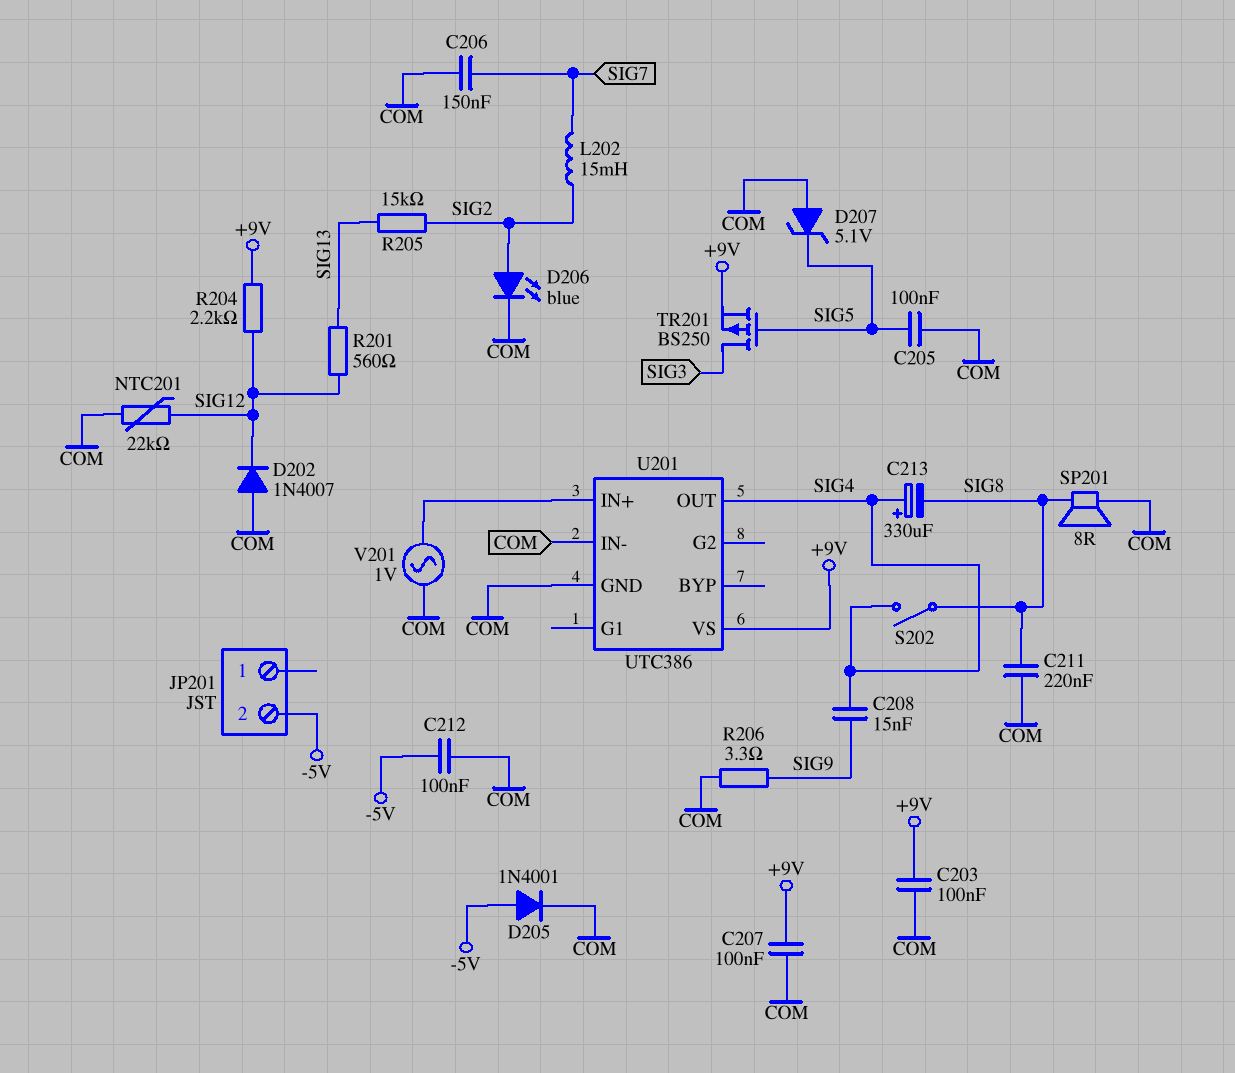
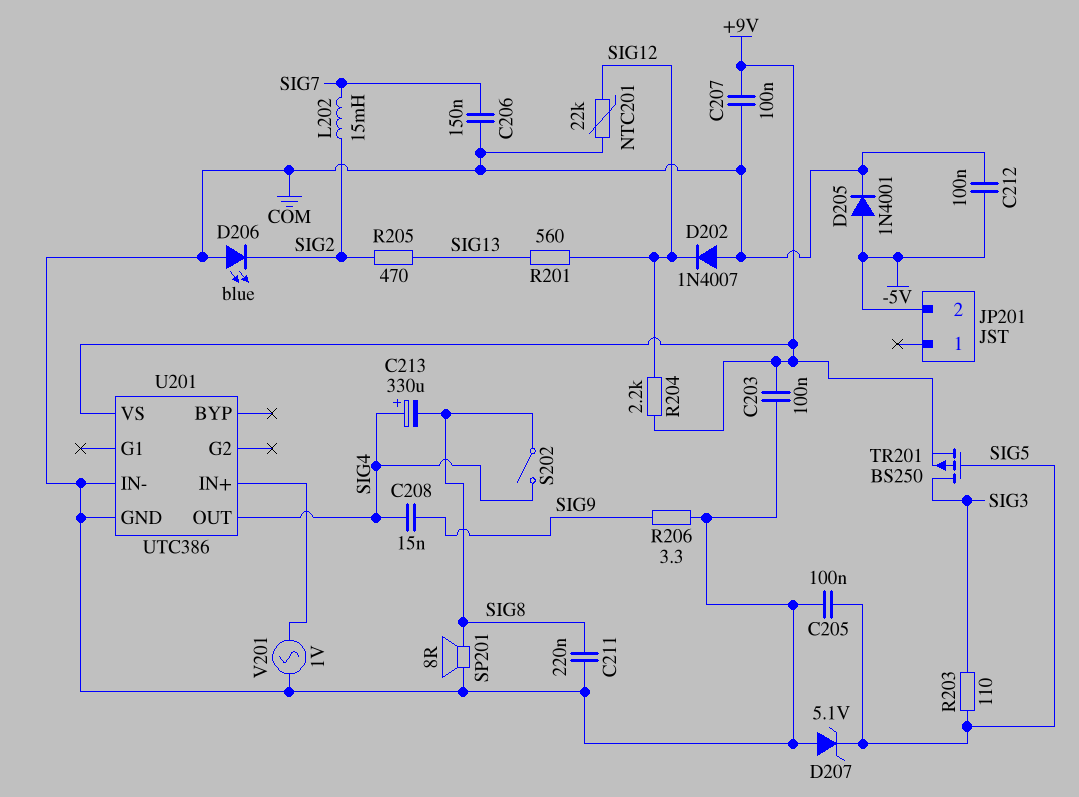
D206: LED blue (A SIG2, K COM) -> LED blue (A COM, K SIG2)
R203: none -> 110 (SIG3, SIG5)
R205: 15k (SIG2, SIG13) -> 470 (SIG2, SIG13)

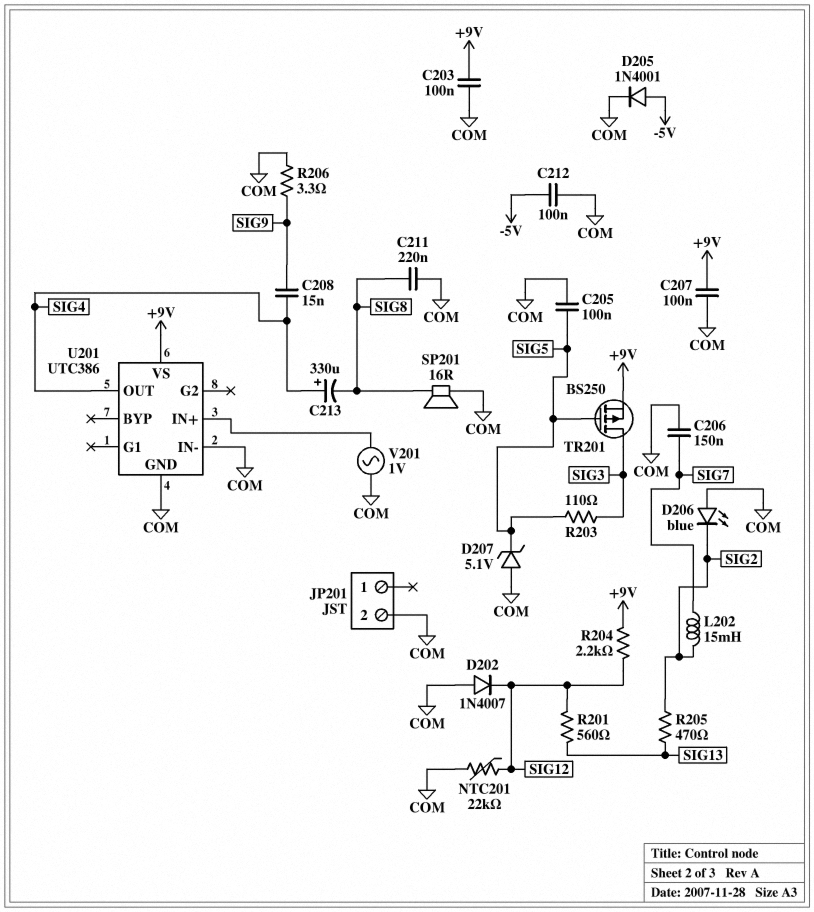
JP201 pin 2: -5V -> COM
S202: switch (SIG4, SIG8) -> none
SP201: speaker 8R (COM, SIG8) -> speaker 16R (COM, SIG8)

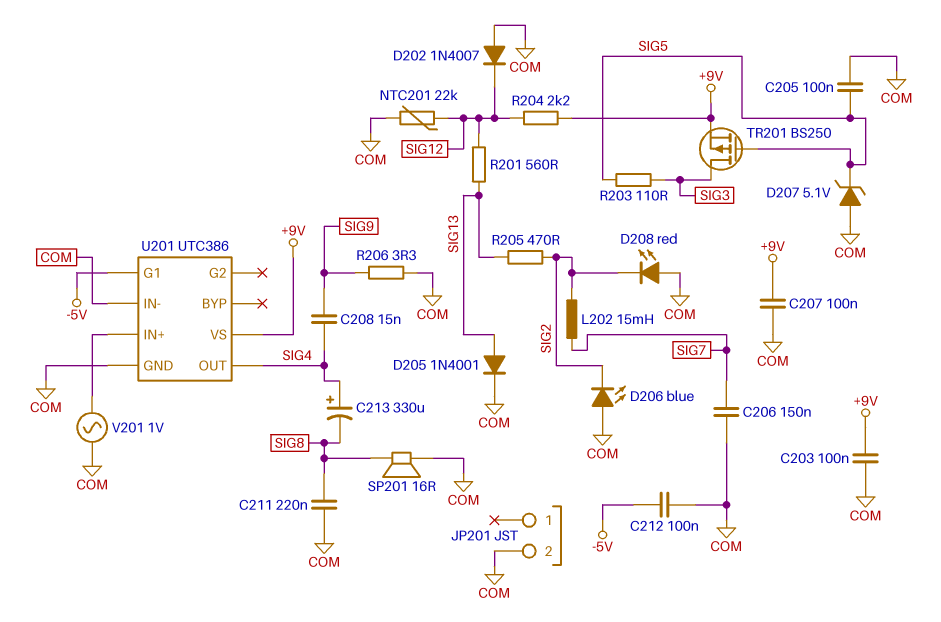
D205: diode 1N4001 (A -5V, K COM) -> diode 1N4001 (A SIG13, K COM)
D208: none -> LED red (A COM, K SIG2)
U201 pin G1: none -> -5V

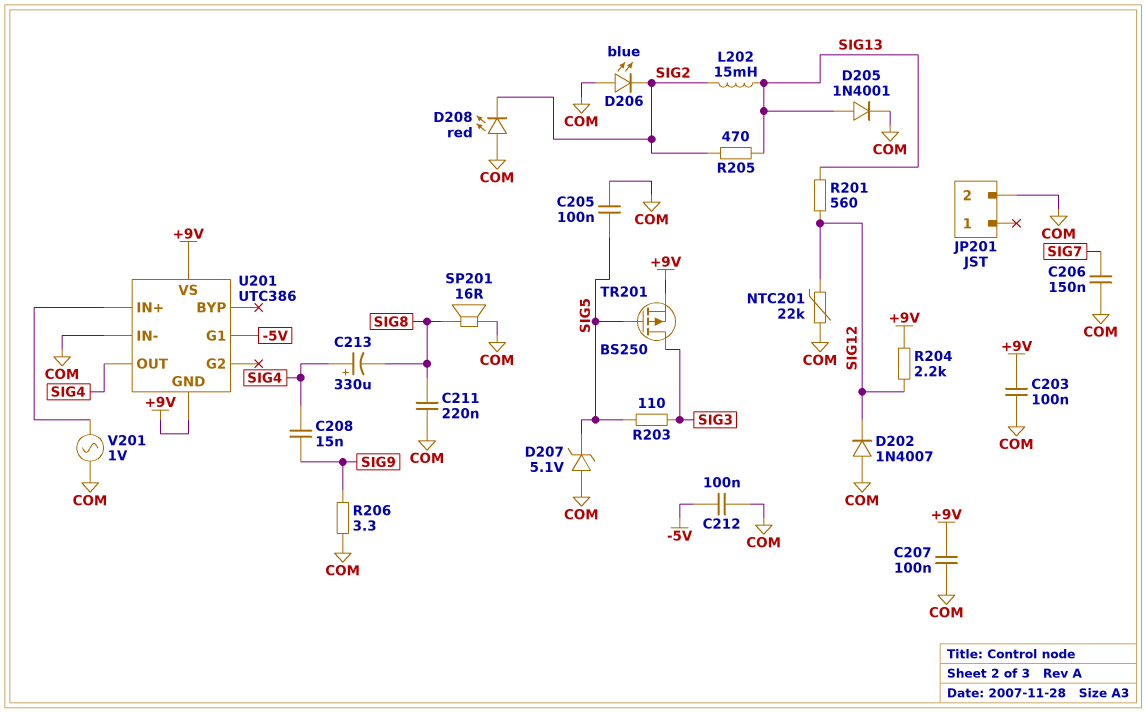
L202: 15mH (SIG2, SIG7) -> 15mH (SIG2, SIG13)
U201 pin GND: COM -> +9V

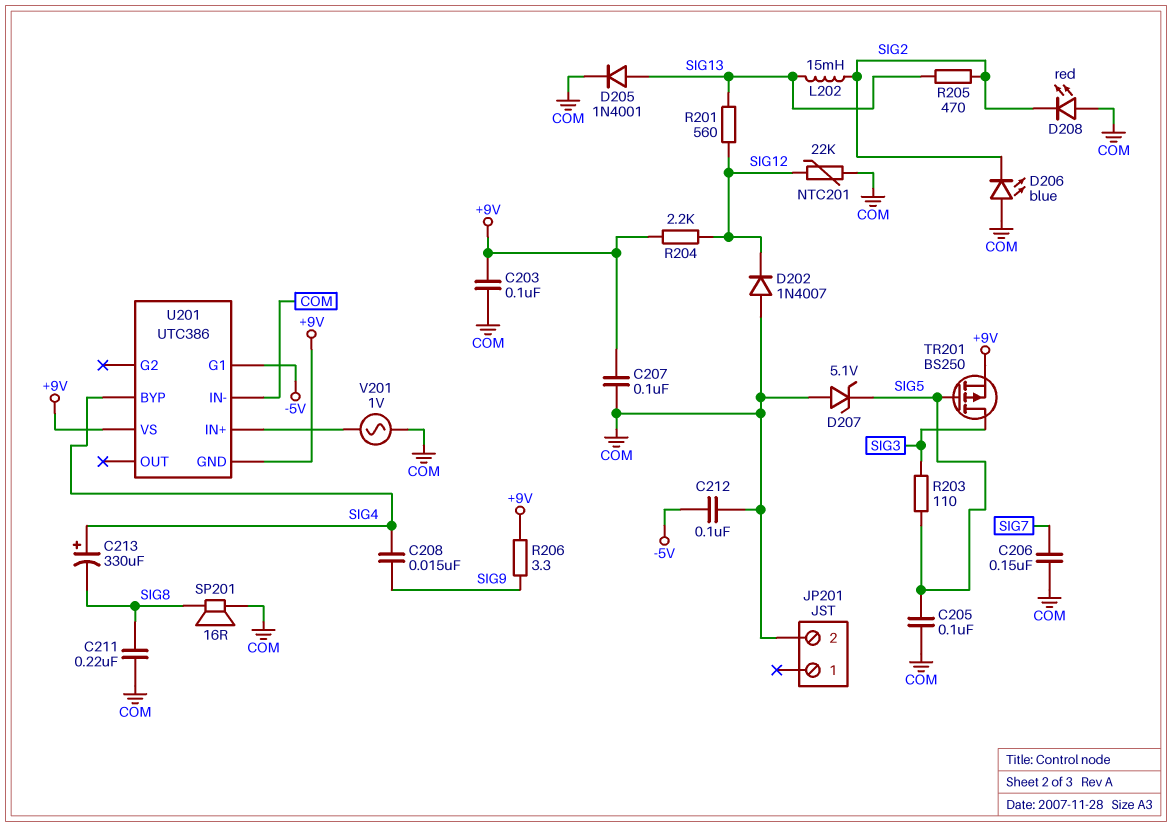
R206: 3.3 (COM, SIG9) -> 3.3 (+9V, SIG9)
U201 pin BYP: none -> SIG4
U201 pin OUT: SIG4 -> none

